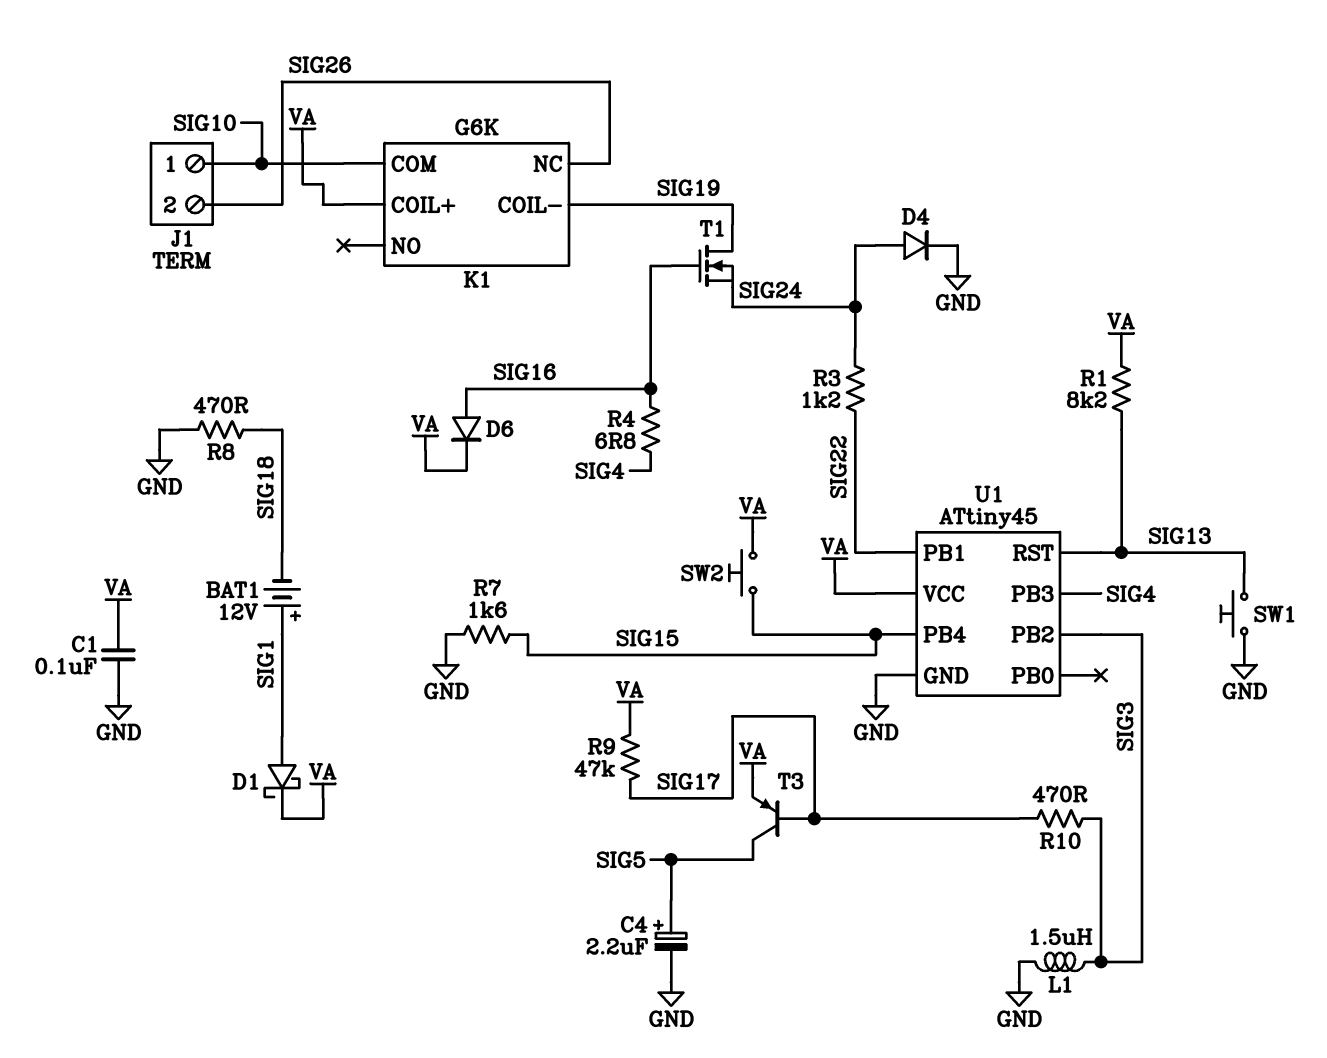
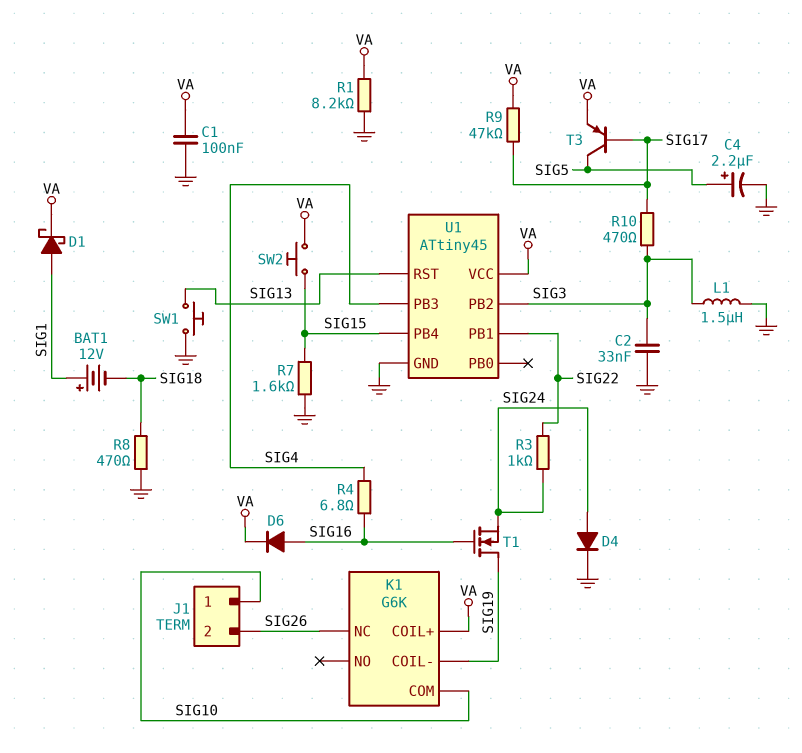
C2: none -> 33nF (GND, SIG3)
R1: 8.2k (SIG13, VA) -> 8.2k (GND, VA)
R3: 1.2k (SIG22, SIG24) -> 1k (SIG22, SIG24)

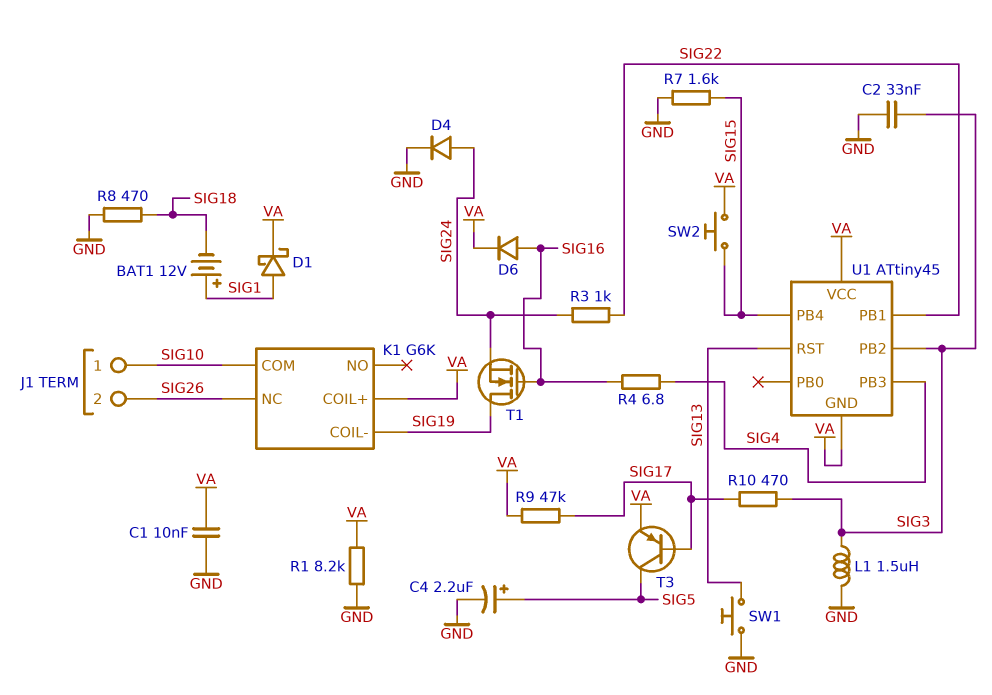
C1: 100nF (GND, VA) -> 10nF (GND, VA)
U1 pin GND: GND -> VA

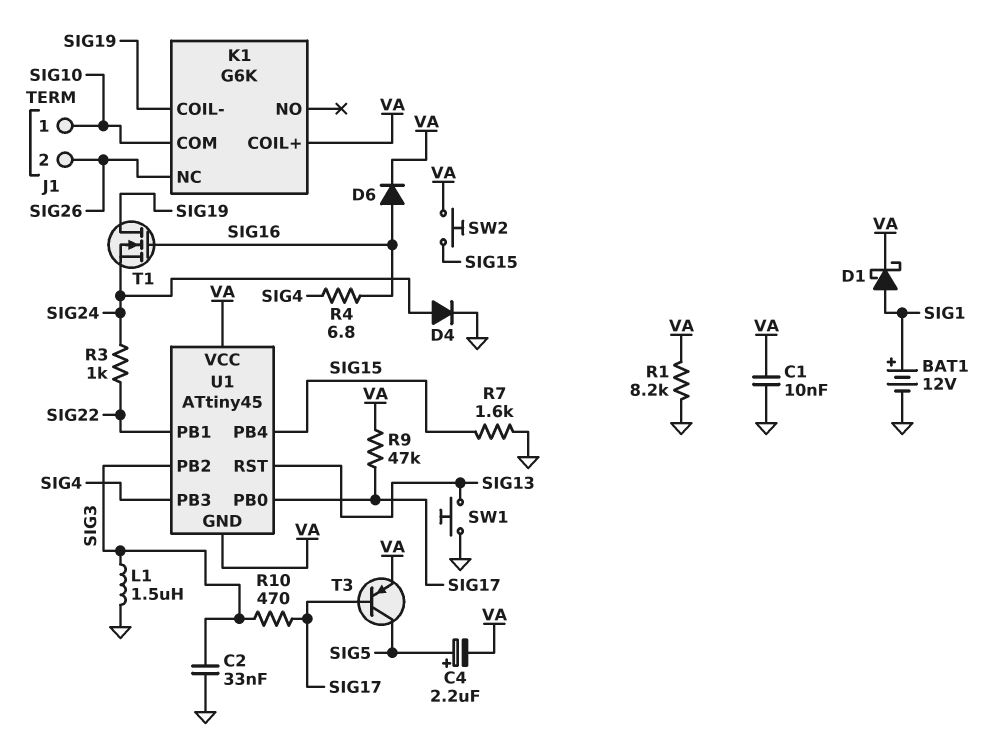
BAT1: 12V (plus SIG1, minus SIG18) -> 12V (plus SIG1, minus GND)
C4: 2.2uF (plus SIG5, minus GND) -> 2.2uF (plus SIG5, minus VA)
R8: 470 (GND, SIG18) -> none
U1 pin PB0: none -> SIG17

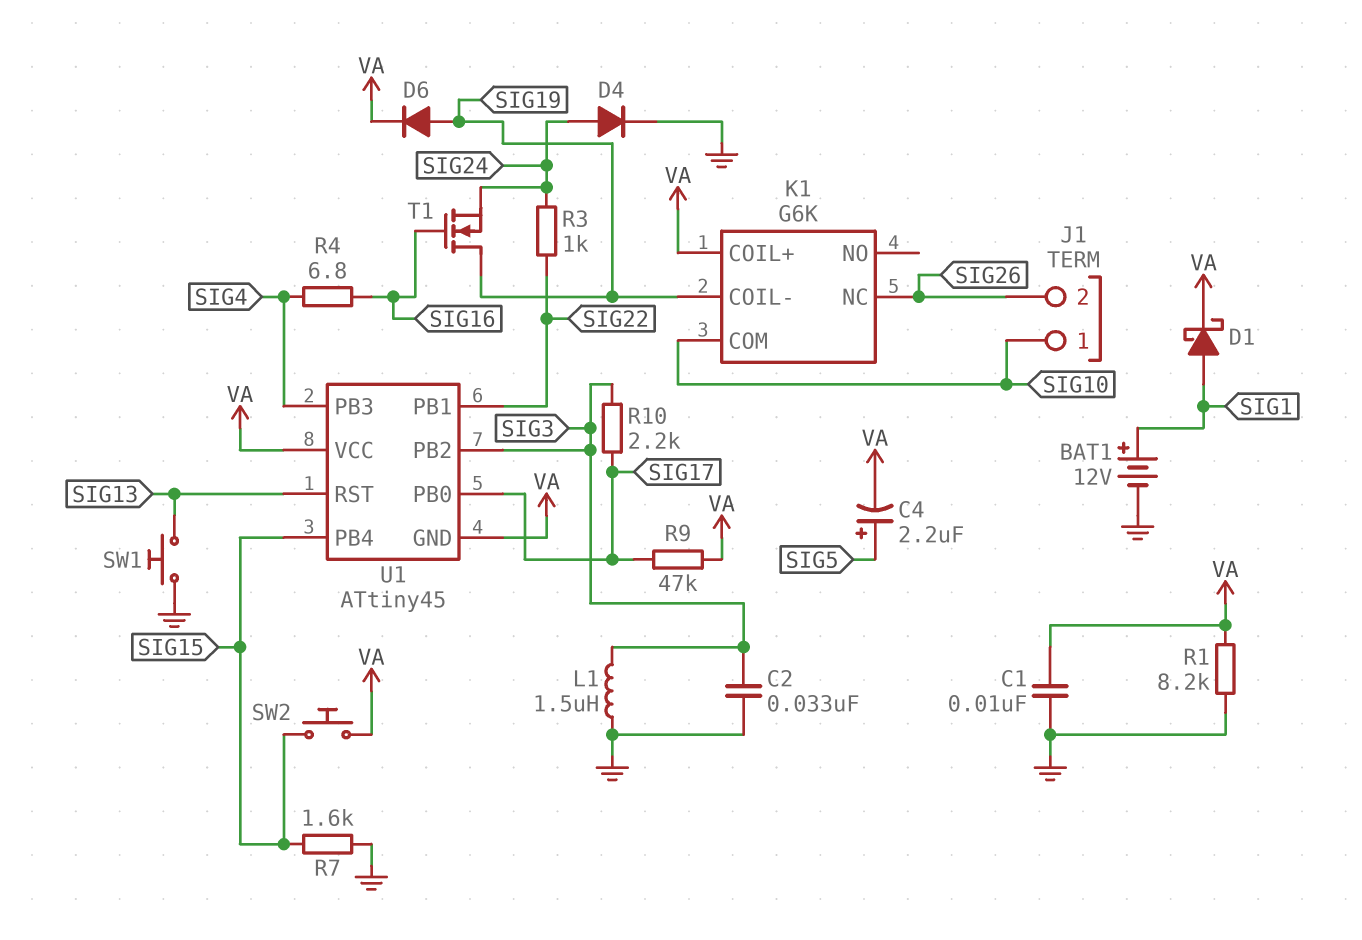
D6: diode (A SIG16, K VA) -> diode (A SIG19, K VA)
R10: 470 (SIG3, SIG17) -> 2.2k (SIG3, SIG17)
T3: PNP (B SIG17, C SIG5, E VA) -> none

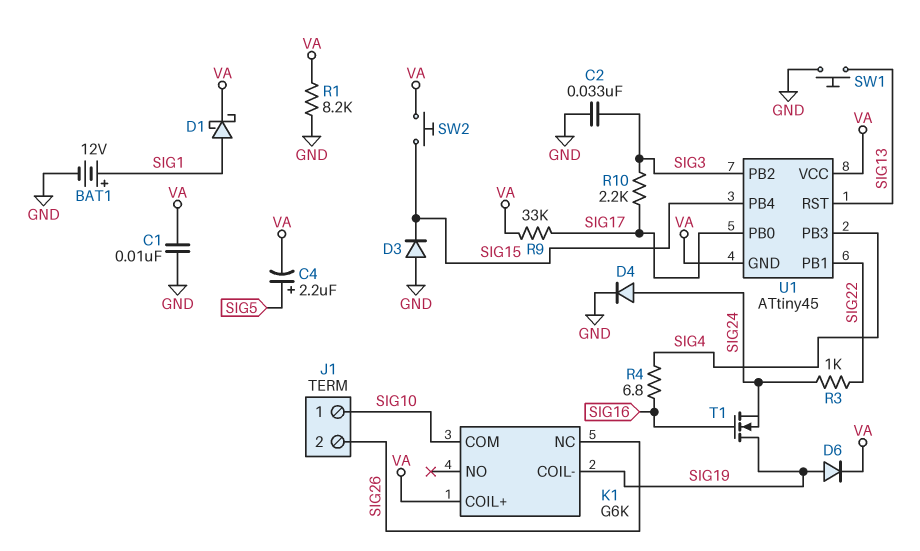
D3: none -> diode (A GND, K SIG15)
L1: 1.5uH (GND, SIG3) -> none
R7: 1.6k (GND, SIG15) -> none
R9: 47k (SIG17, VA) -> 33k (SIG17, VA)

